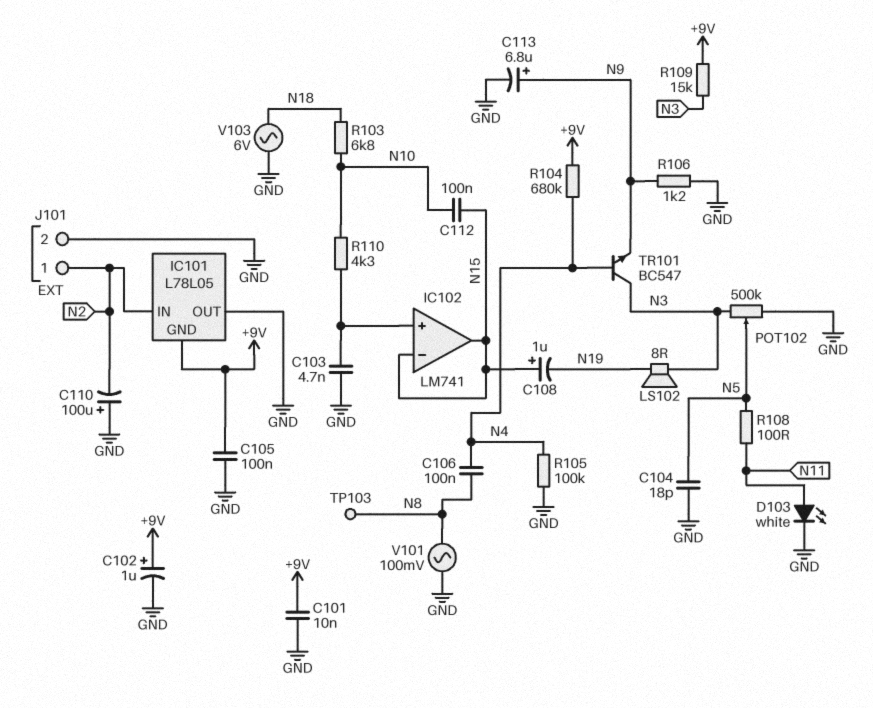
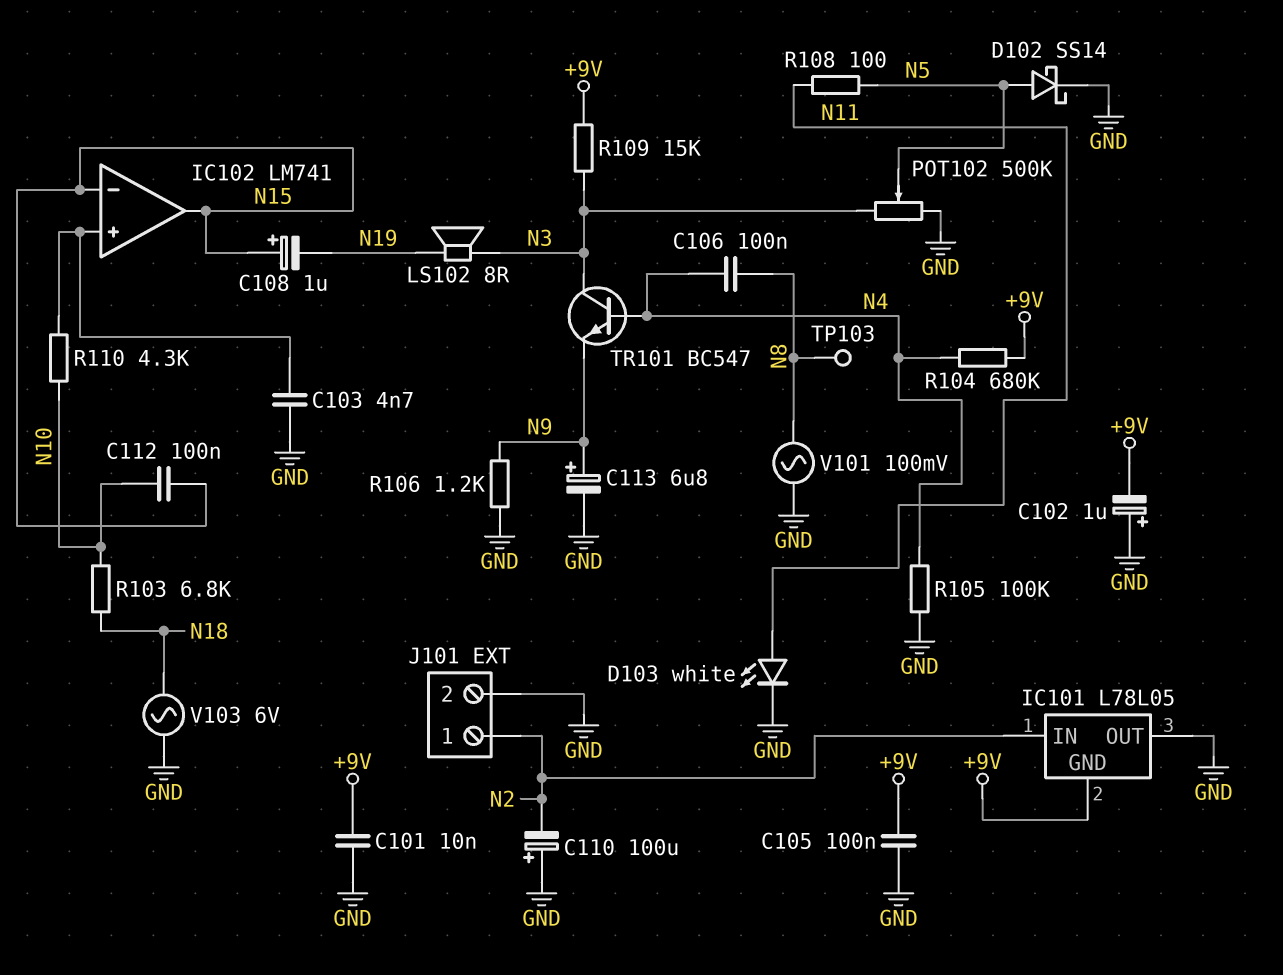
C102: 1uF (plus +9V, minus GND) -> 1uF (plus GND, minus +9V)
C104: 18pF (GND, N5) -> none
D102: none -> schottky SS14 (A N5, K GND)

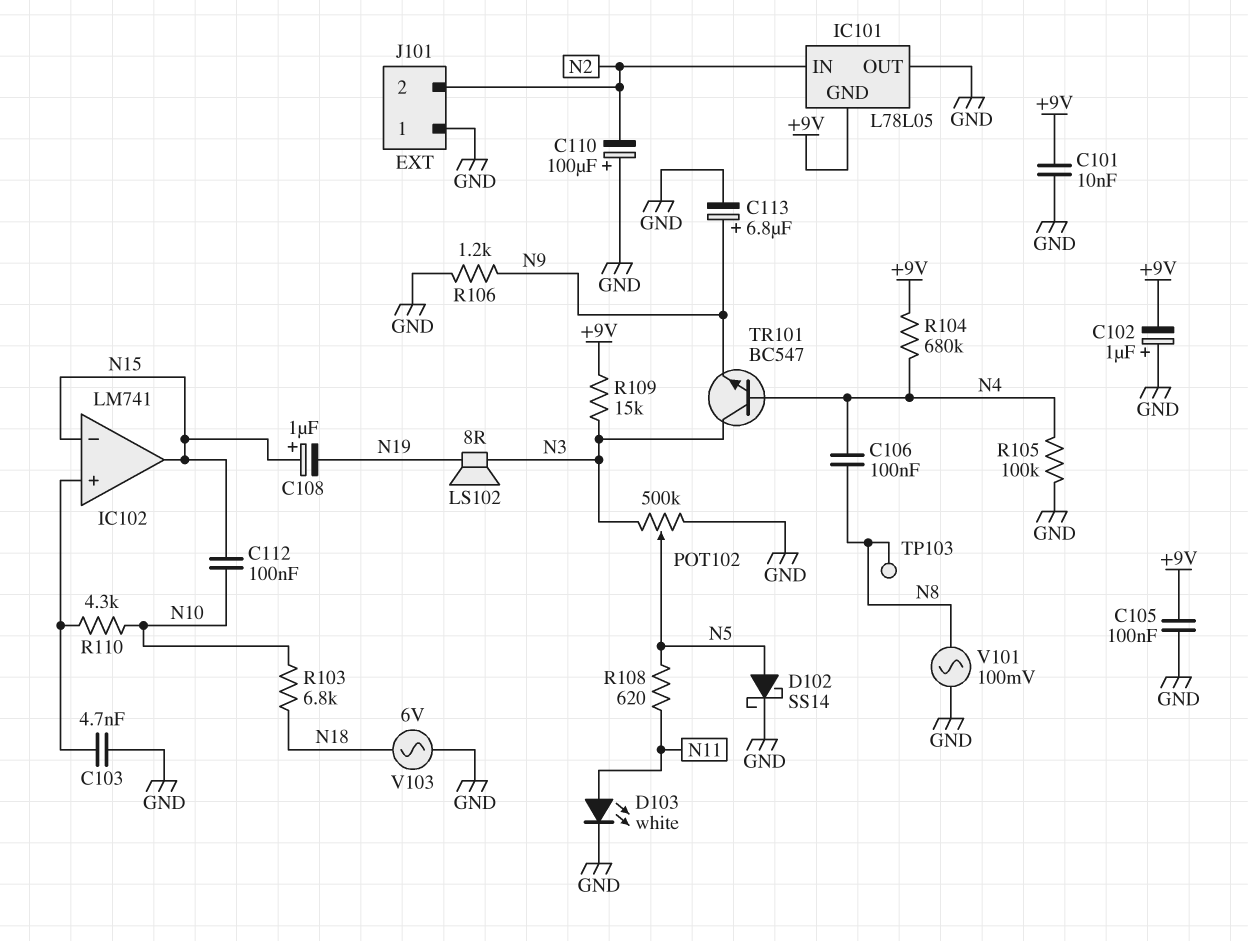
J101 pin 1: N2 -> GND
J101 pin 2: GND -> N2
R108: 100 (N5, N11) -> 620 (N5, N11)

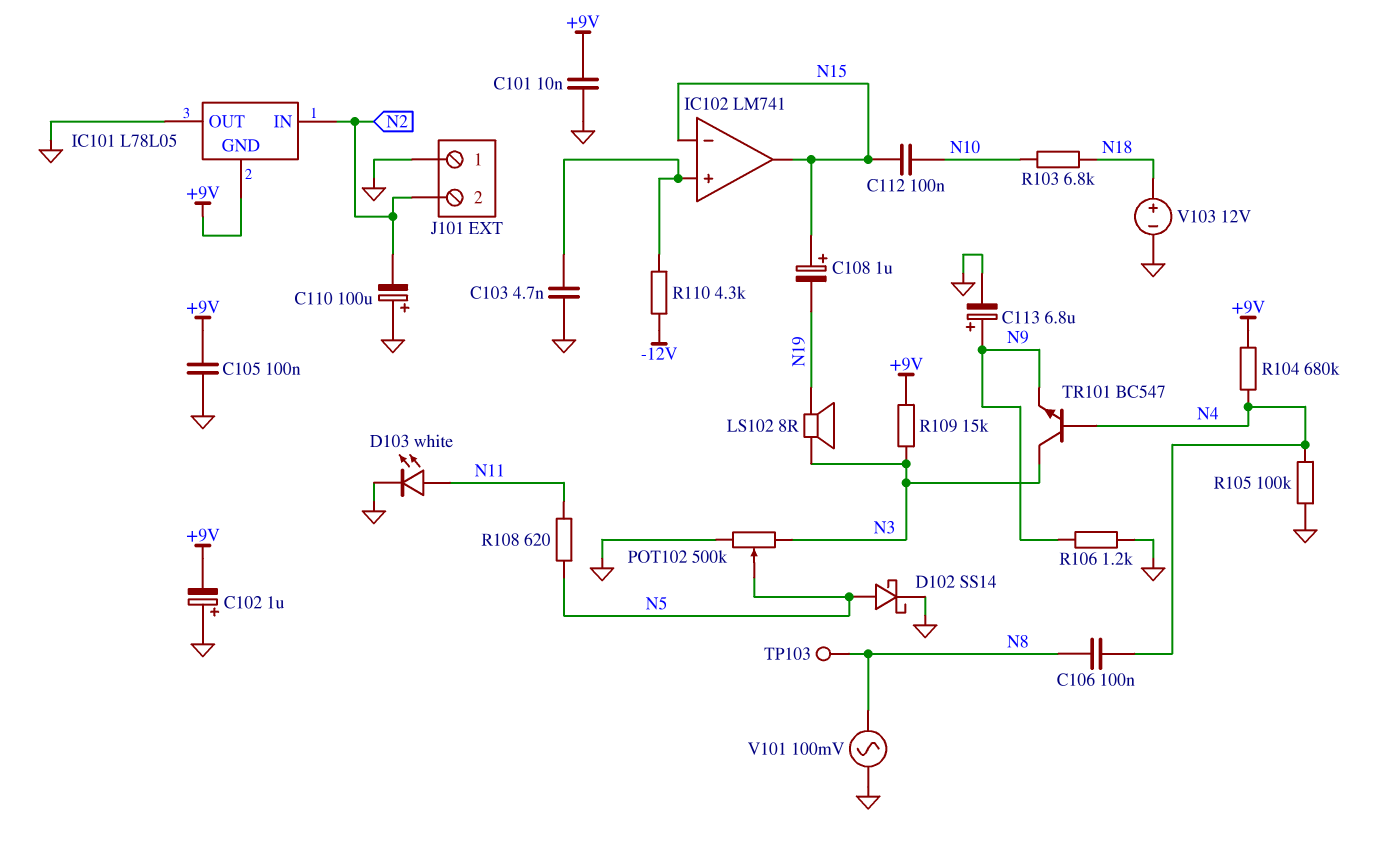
R110: 4.3k (IC102/in+, N10) -> 4.3k (-12V, IC102/in+)
V103: AC 6V (GND, N18) -> 12V (plus N18, minus GND)

